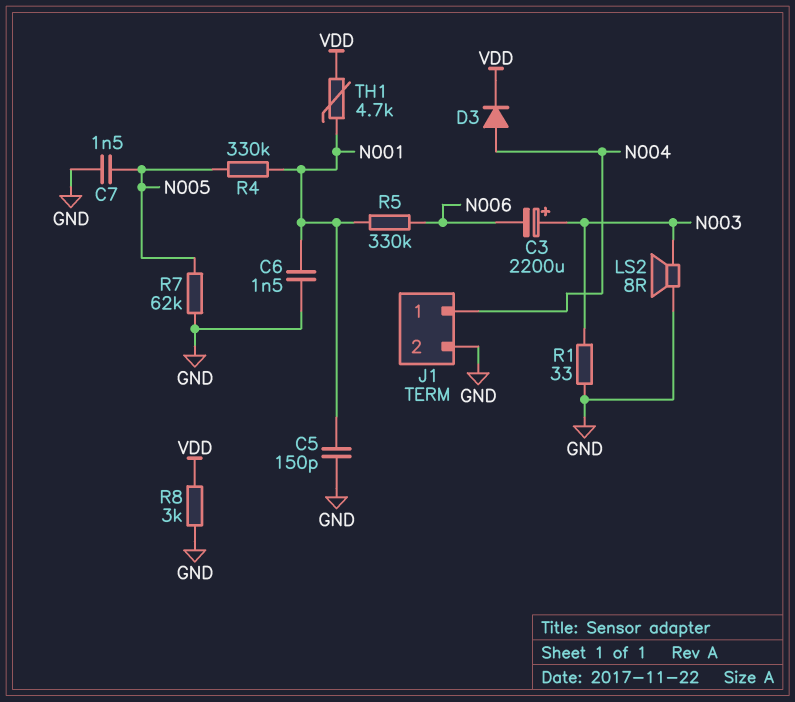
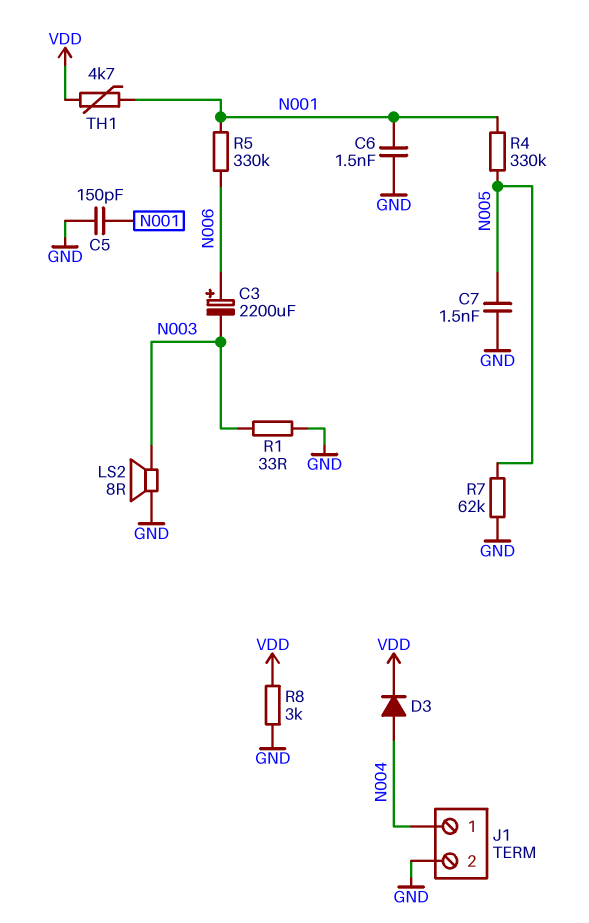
C3: 2200uF (plus N003, minus N006) -> 2200uF (plus N006, minus N003)

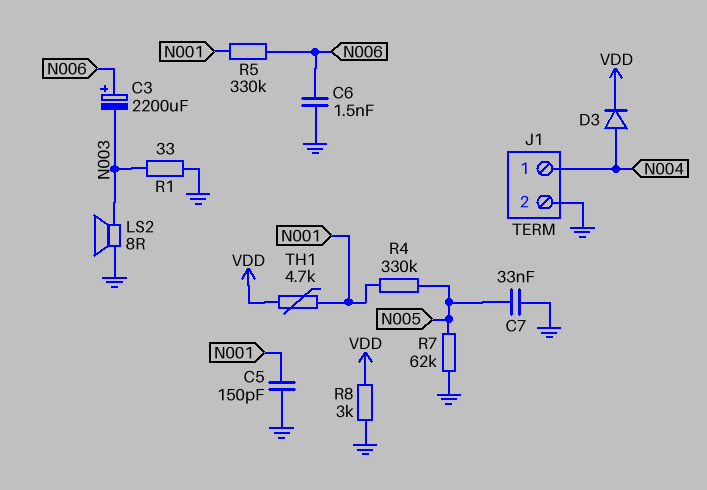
C6: 1.5nF (GND, N001) -> 1.5nF (GND, N006)
C7: 1.5nF (GND, N005) -> 33nF (GND, N005)

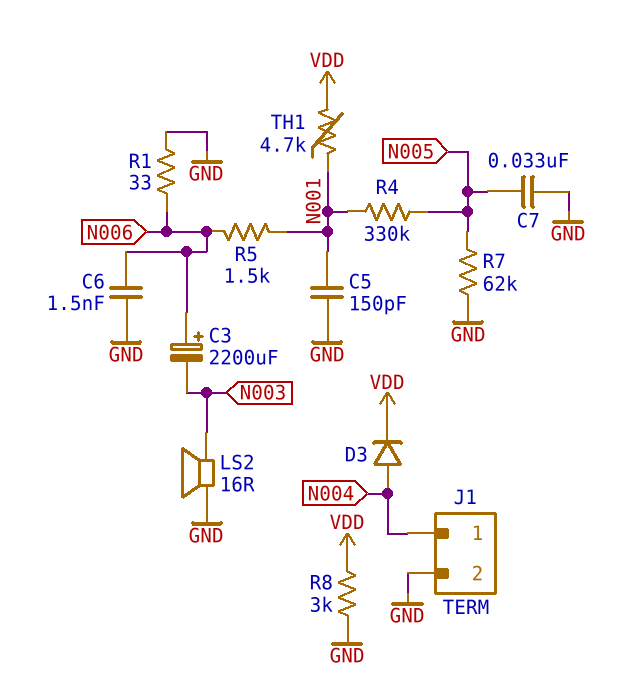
LS2: speaker 8R (GND, N003) -> speaker 16R (GND, N003)
R1: 33 (GND, N003) -> 33 (GND, N006)
R5: 330k (N001, N006) -> 1.5k (N001, N006)

